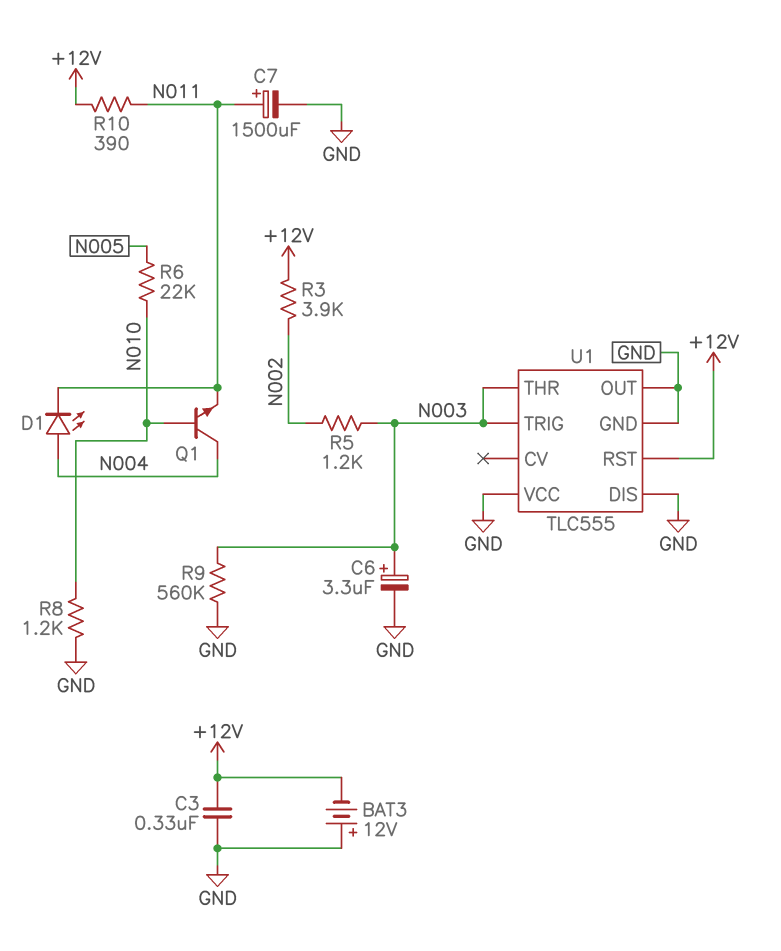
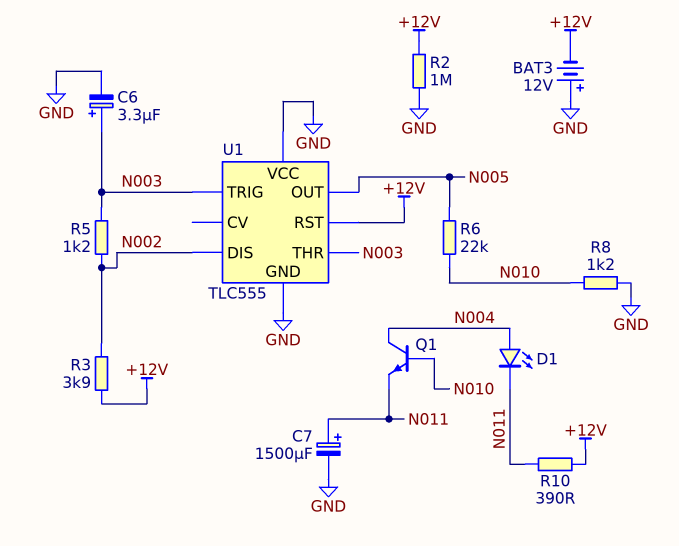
C3: 330nF (+12V, GND) -> none
R2: none -> 1M (+12V, GND)
R9: 560k (GND, N003) -> none
U1 pin DIS: GND -> N002
U1 pin OUT: GND -> N005

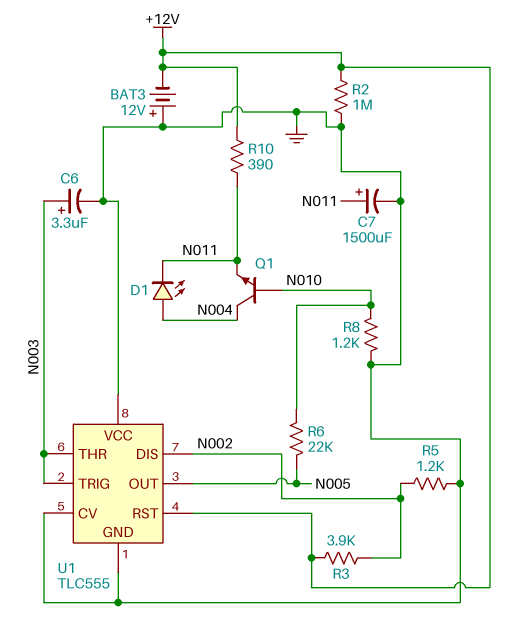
R5: 1.2k (N002, N003) -> 1.2k (GND, N002)
U1 pin CV: none -> GND

